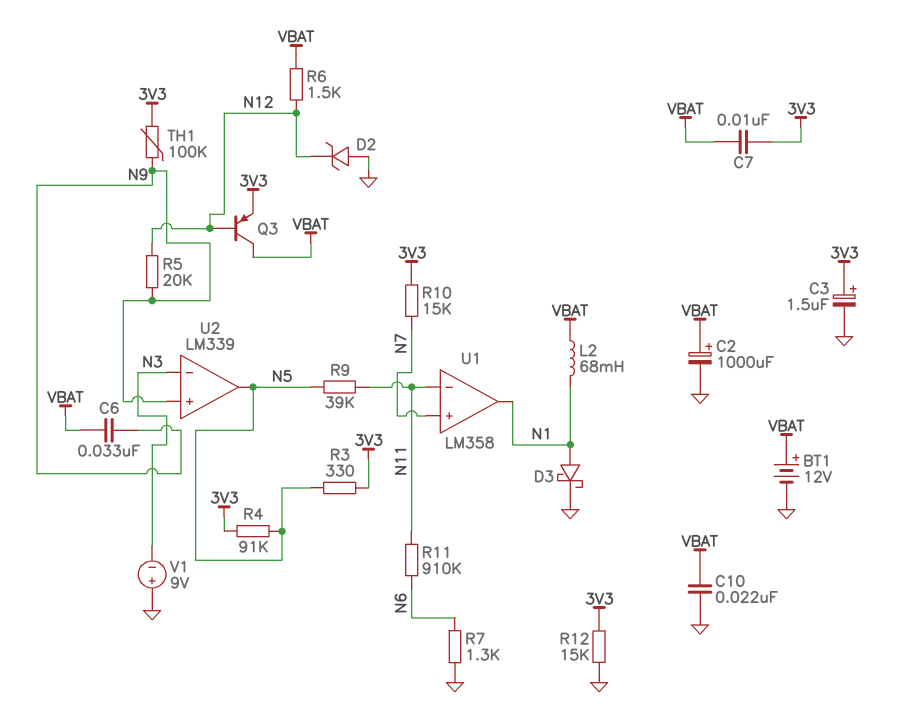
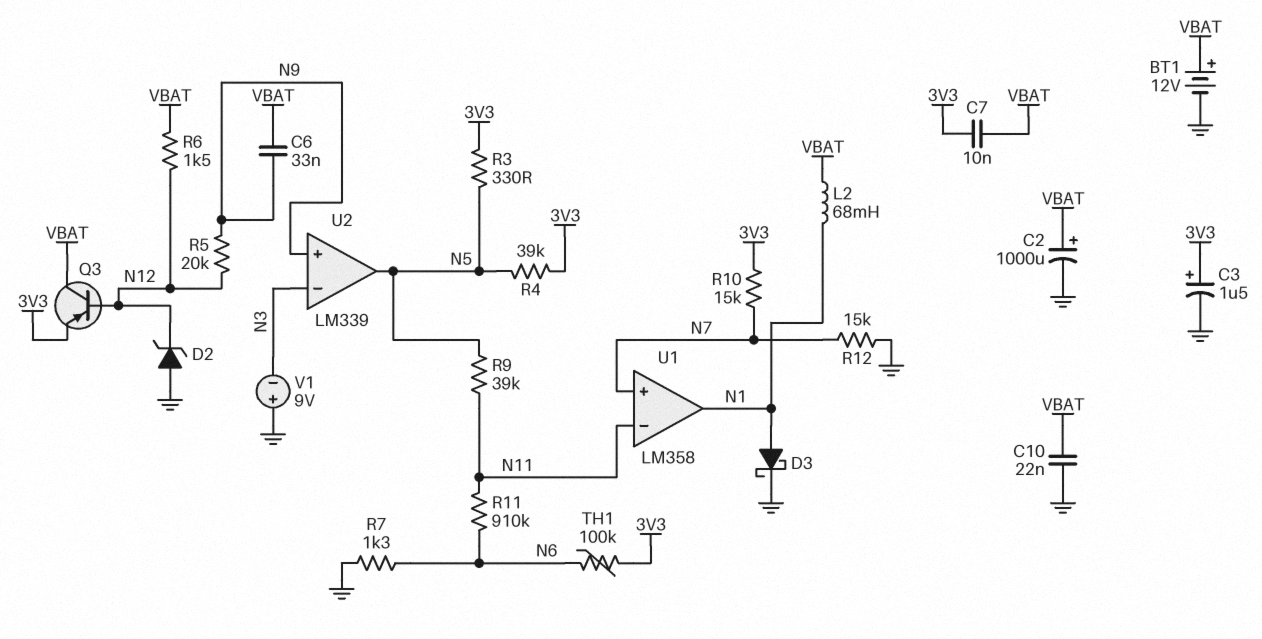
R4: 91k (3V3, N5) -> 39k (3V3, N5)
R12: 15k (3V3, GND) -> 15k (GND, N7)
TH1: 100k (3V3, N9) -> 100k (3V3, N6)

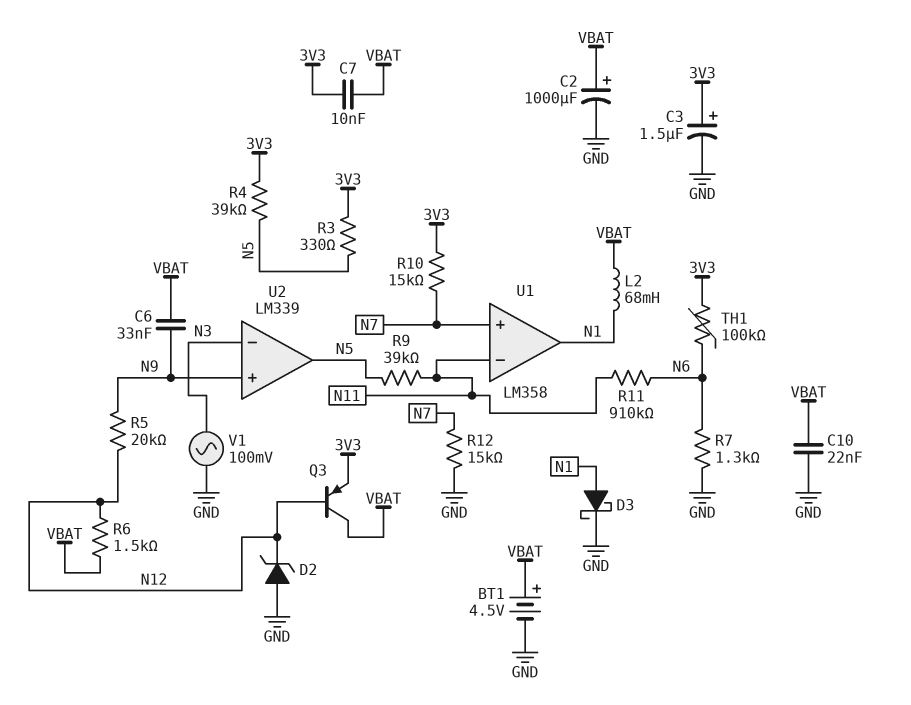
BT1: 12V (plus VBAT, minus GND) -> 4.5V (plus VBAT, minus GND)
V1: 9V (plus GND, minus N3) -> AC 100mV (GND, N3)

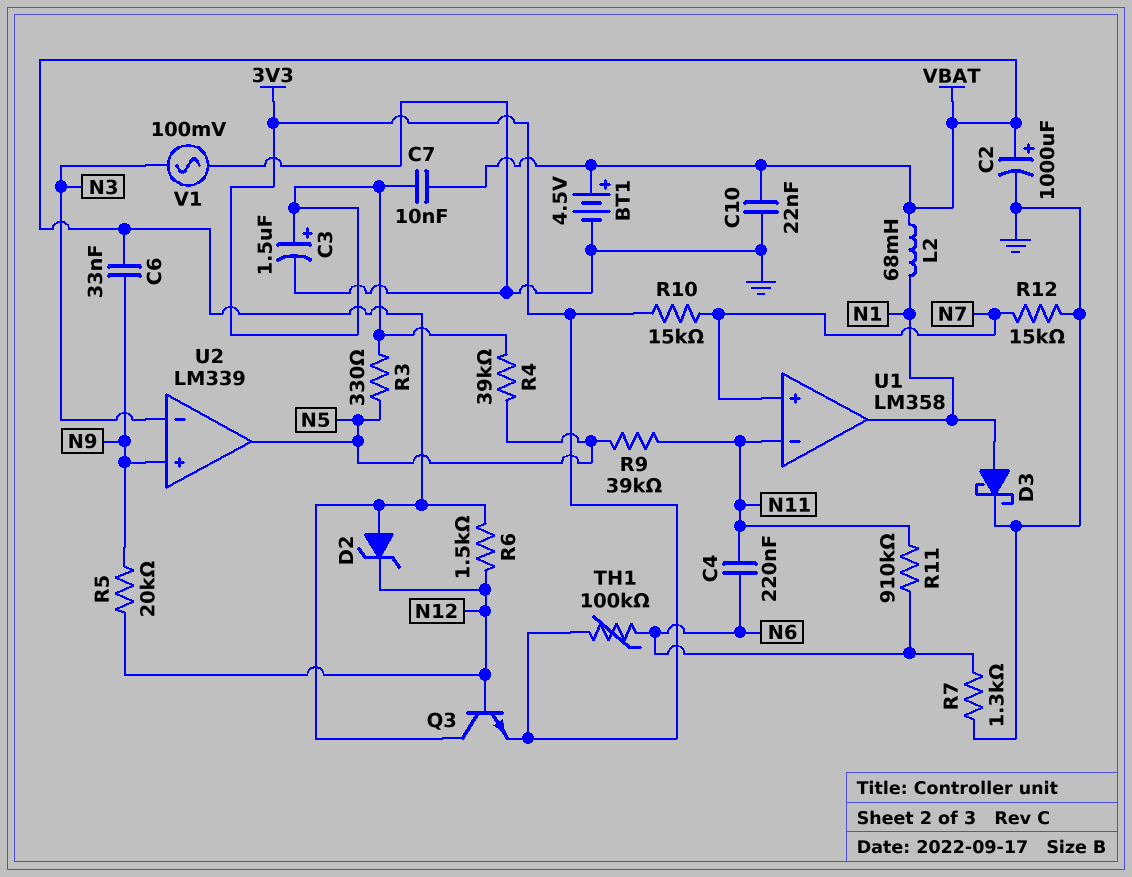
C4: none -> 220nF (N6, N11)
D2: zener (A GND, K N12) -> zener (A VBAT, K N12)
Q3: PNP (B N12, C VBAT, E 3V3) -> NPN (B N12, C VBAT, E 3V3)

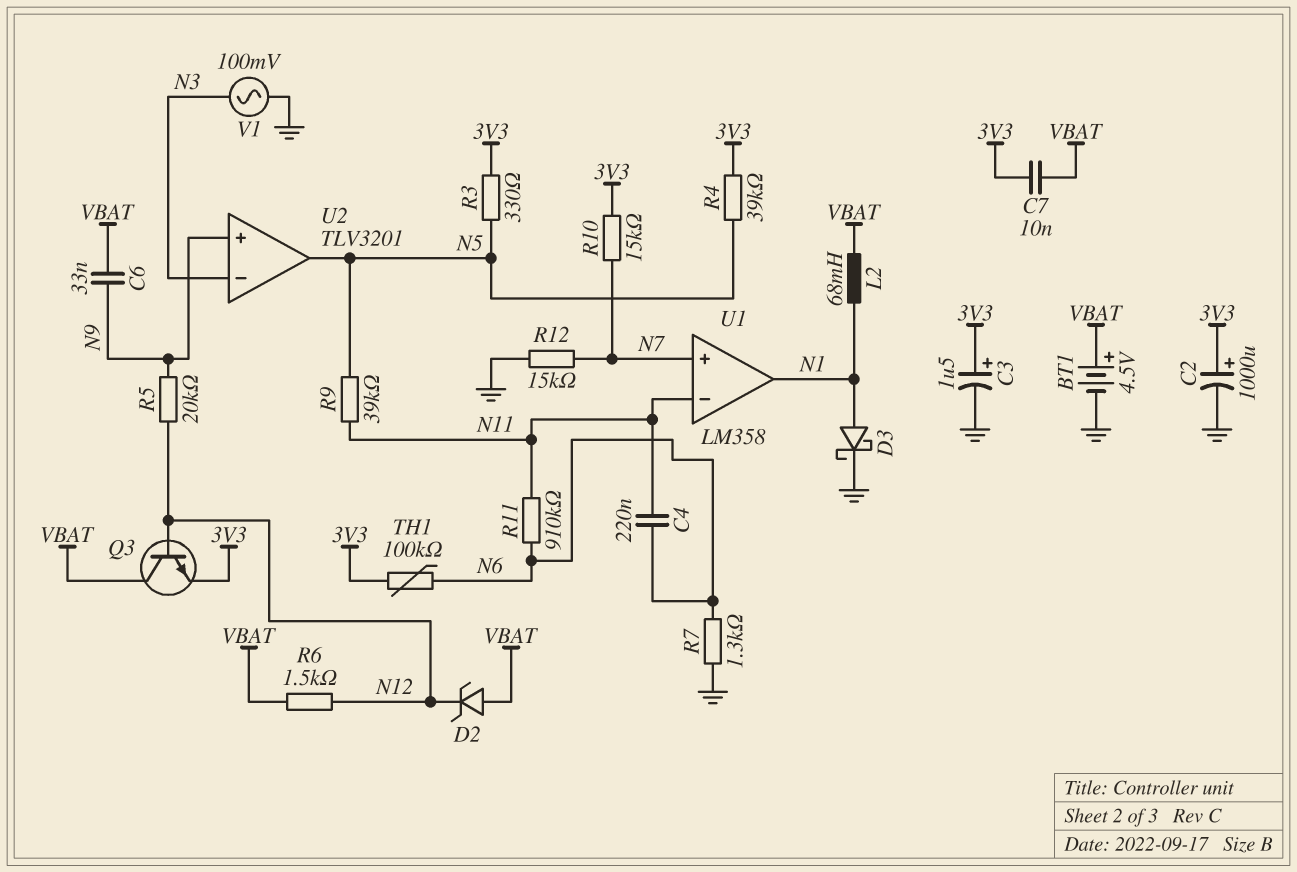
C2: 1000uF (plus VBAT, minus GND) -> 1000uF (plus 3V3, minus GND)
C10: 22nF (GND, VBAT) -> none
U2: LM339 -> TLV3201

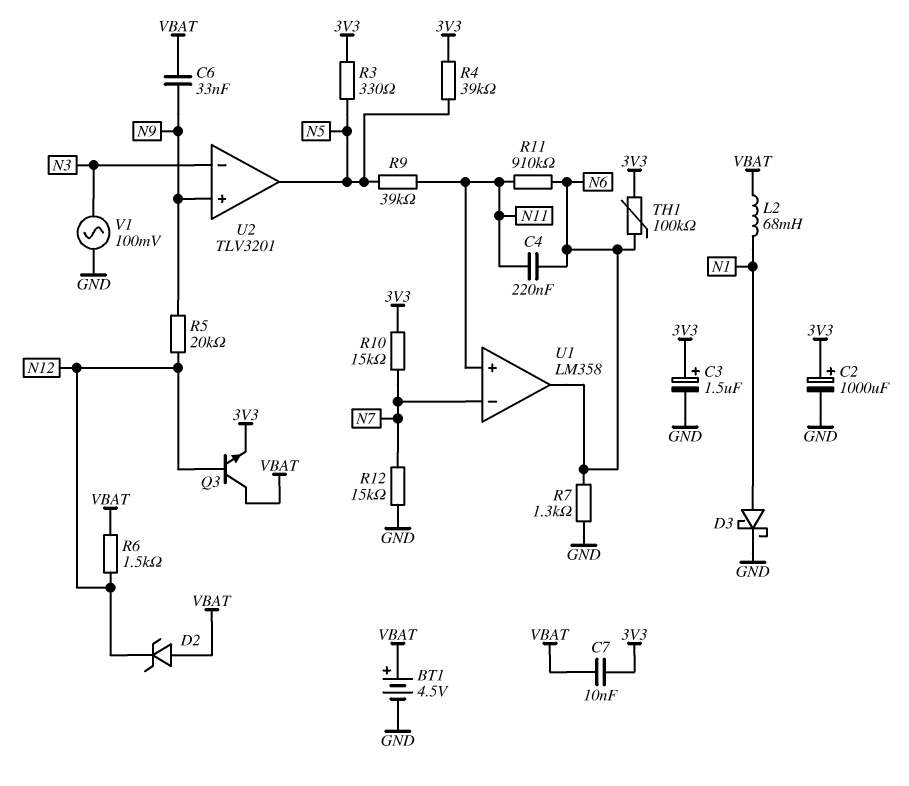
U1 pin in+: N7 -> N11
U1 pin in-: N11 -> N7
U1 pin out: N1 -> N6

